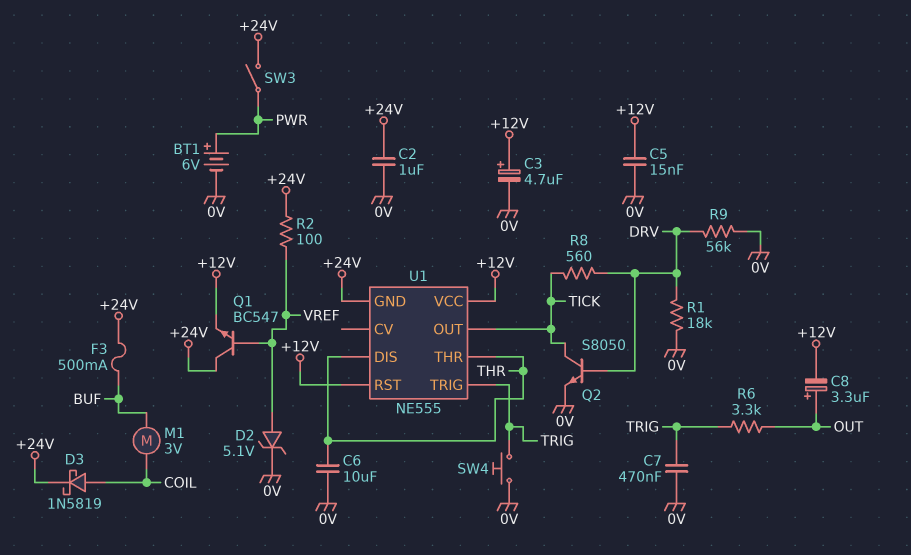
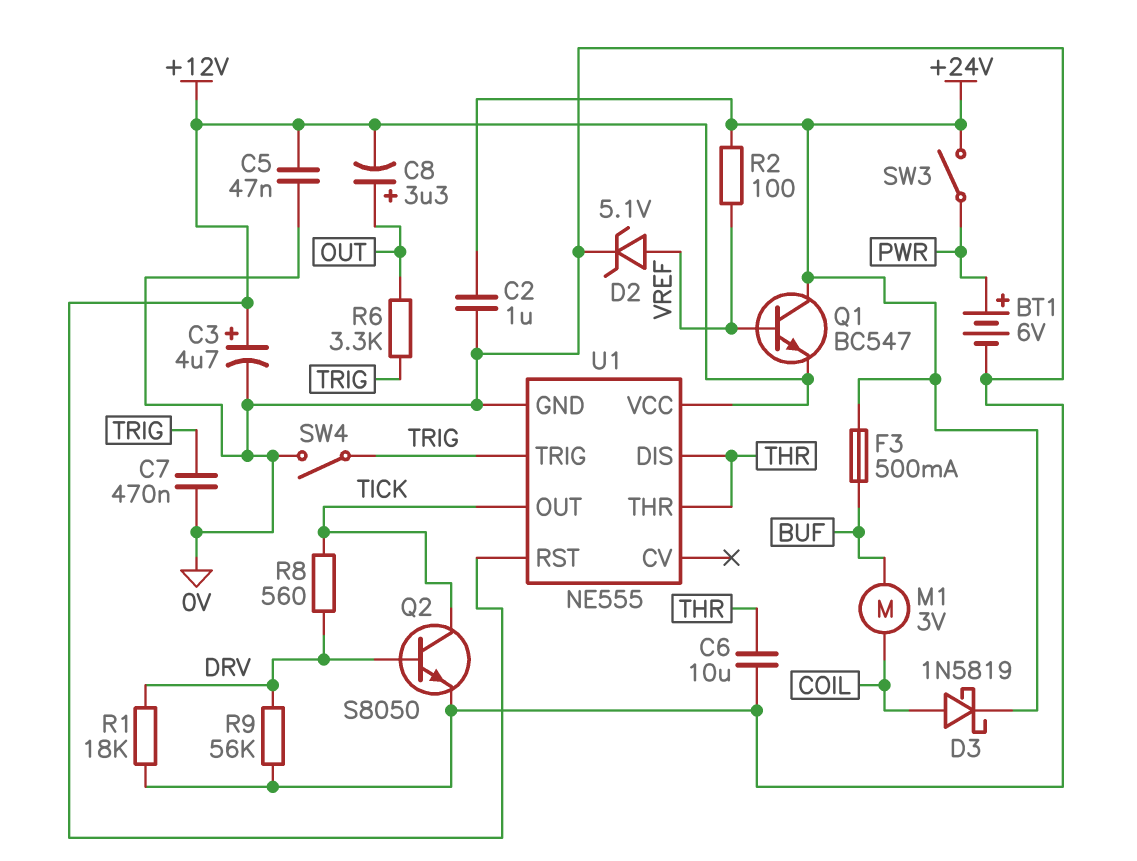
C5: 15nF (+12V, 0V) -> 47nF (+12V, 0V)
SW4: button (0V, TRIG) -> switch (0V, TRIG)
U1 pin GND: +24V -> 0V

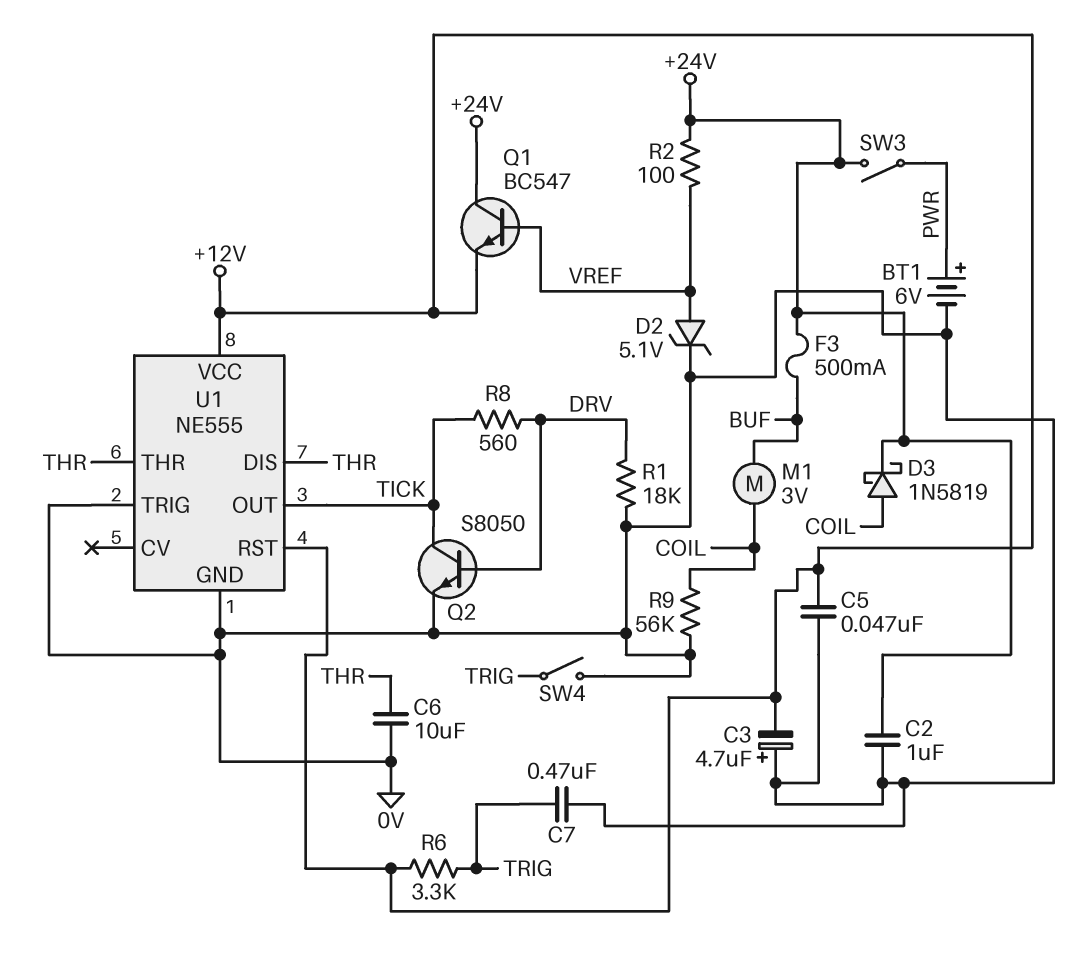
C3: 4.7uF (plus +12V, minus 0V) -> 4.7uF (plus 0V, minus +12V)
C8: 3.3uF (plus OUT, minus +12V) -> none
R6: 3.3k (OUT, TRIG) -> 3.3k (+12V, TRIG)
R9: 56k (0V, DRV) -> 56k (0V, COIL)
U1 pin TRIG: TRIG -> 0V

